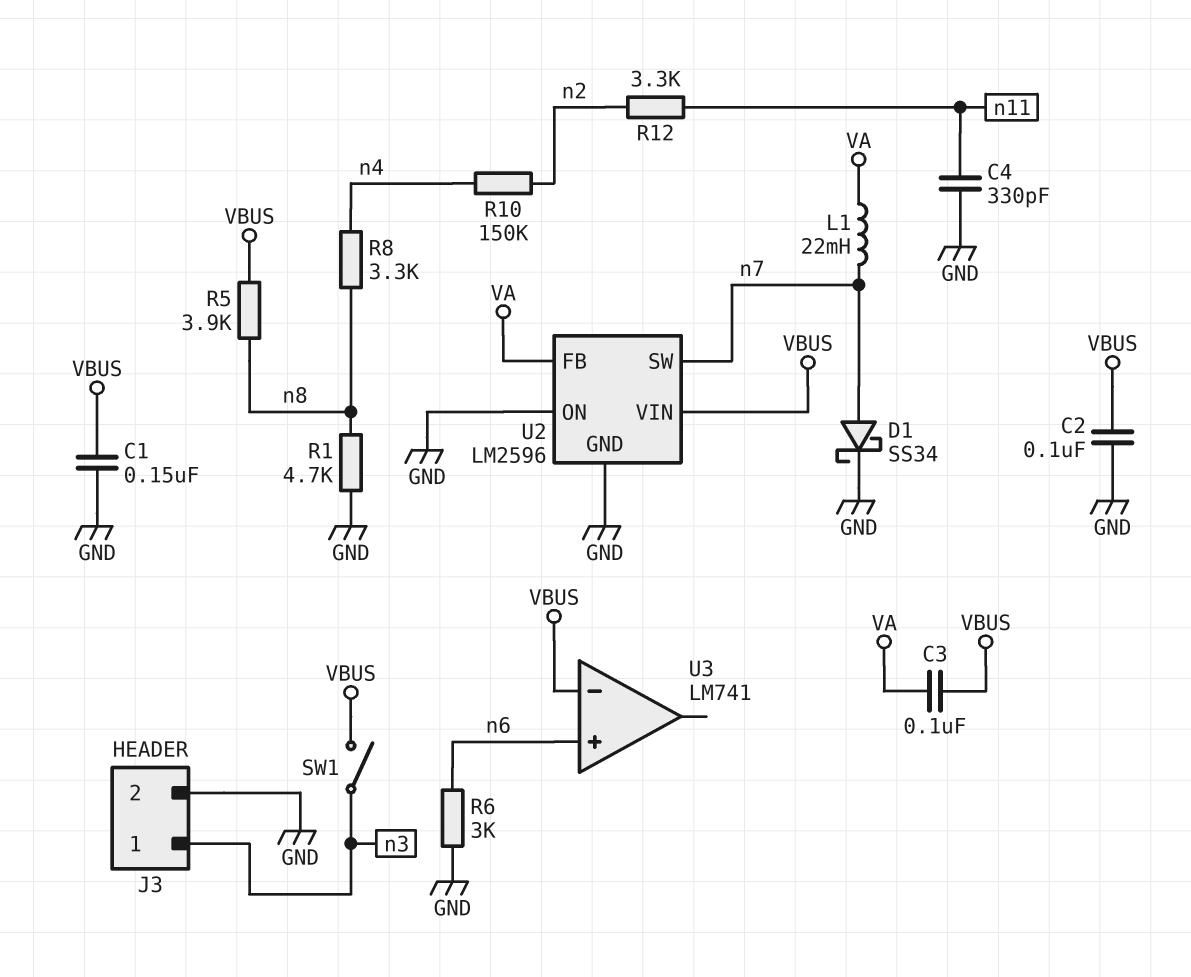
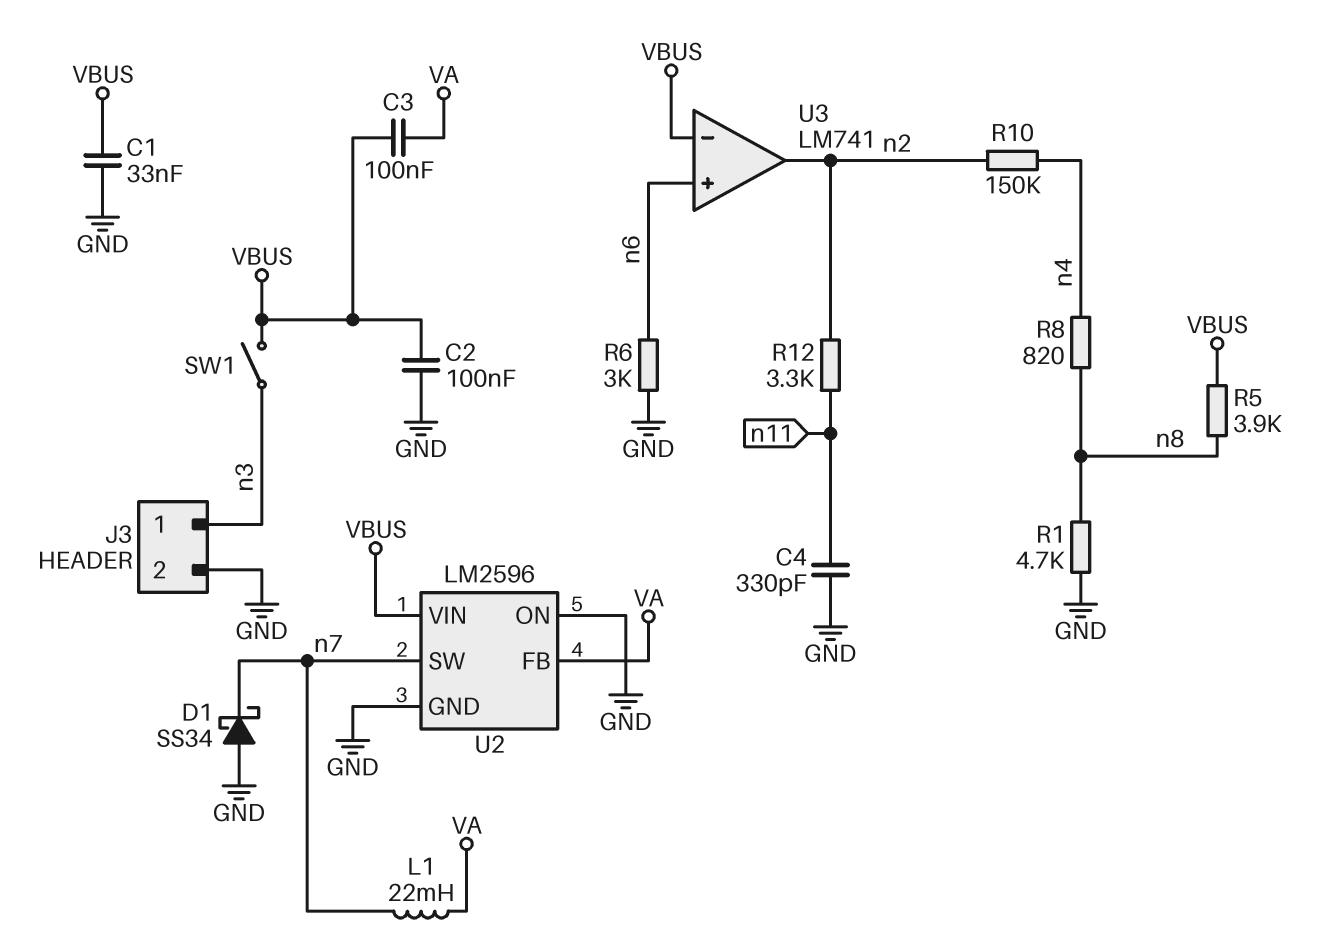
C1: 150nF (GND, VBUS) -> 33nF (GND, VBUS)
D1: schottky SS34 (A n7, K GND) -> schottky SS34 (A GND, K n7)
R8: 3.3k (n4, n8) -> 820 (n4, n8)
U3 pin out: none -> n2

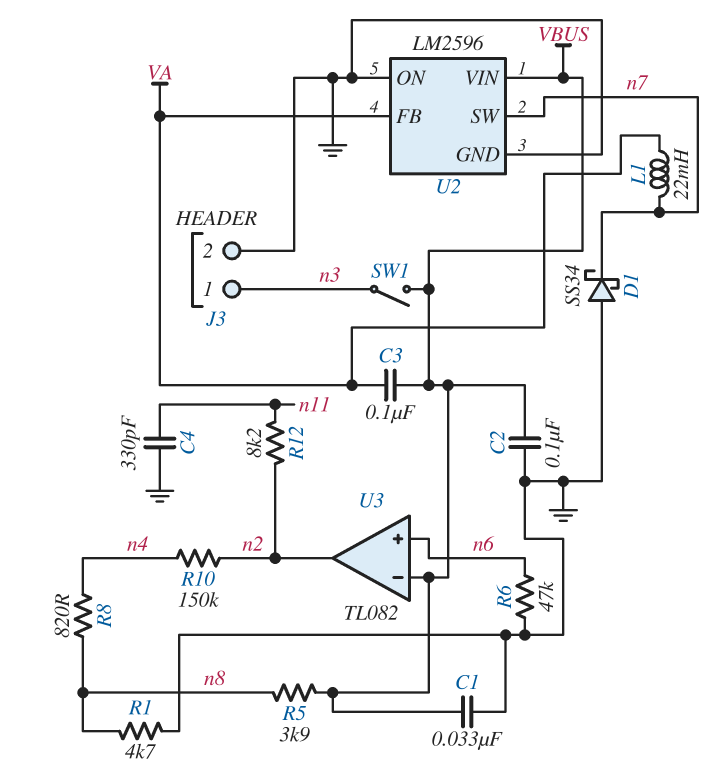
R6: 3k (GND, n6) -> 47k (GND, n6)
R12: 3.3k (n2, n11) -> 8.2k (n2, n11)
U3: LM741 -> TL082

